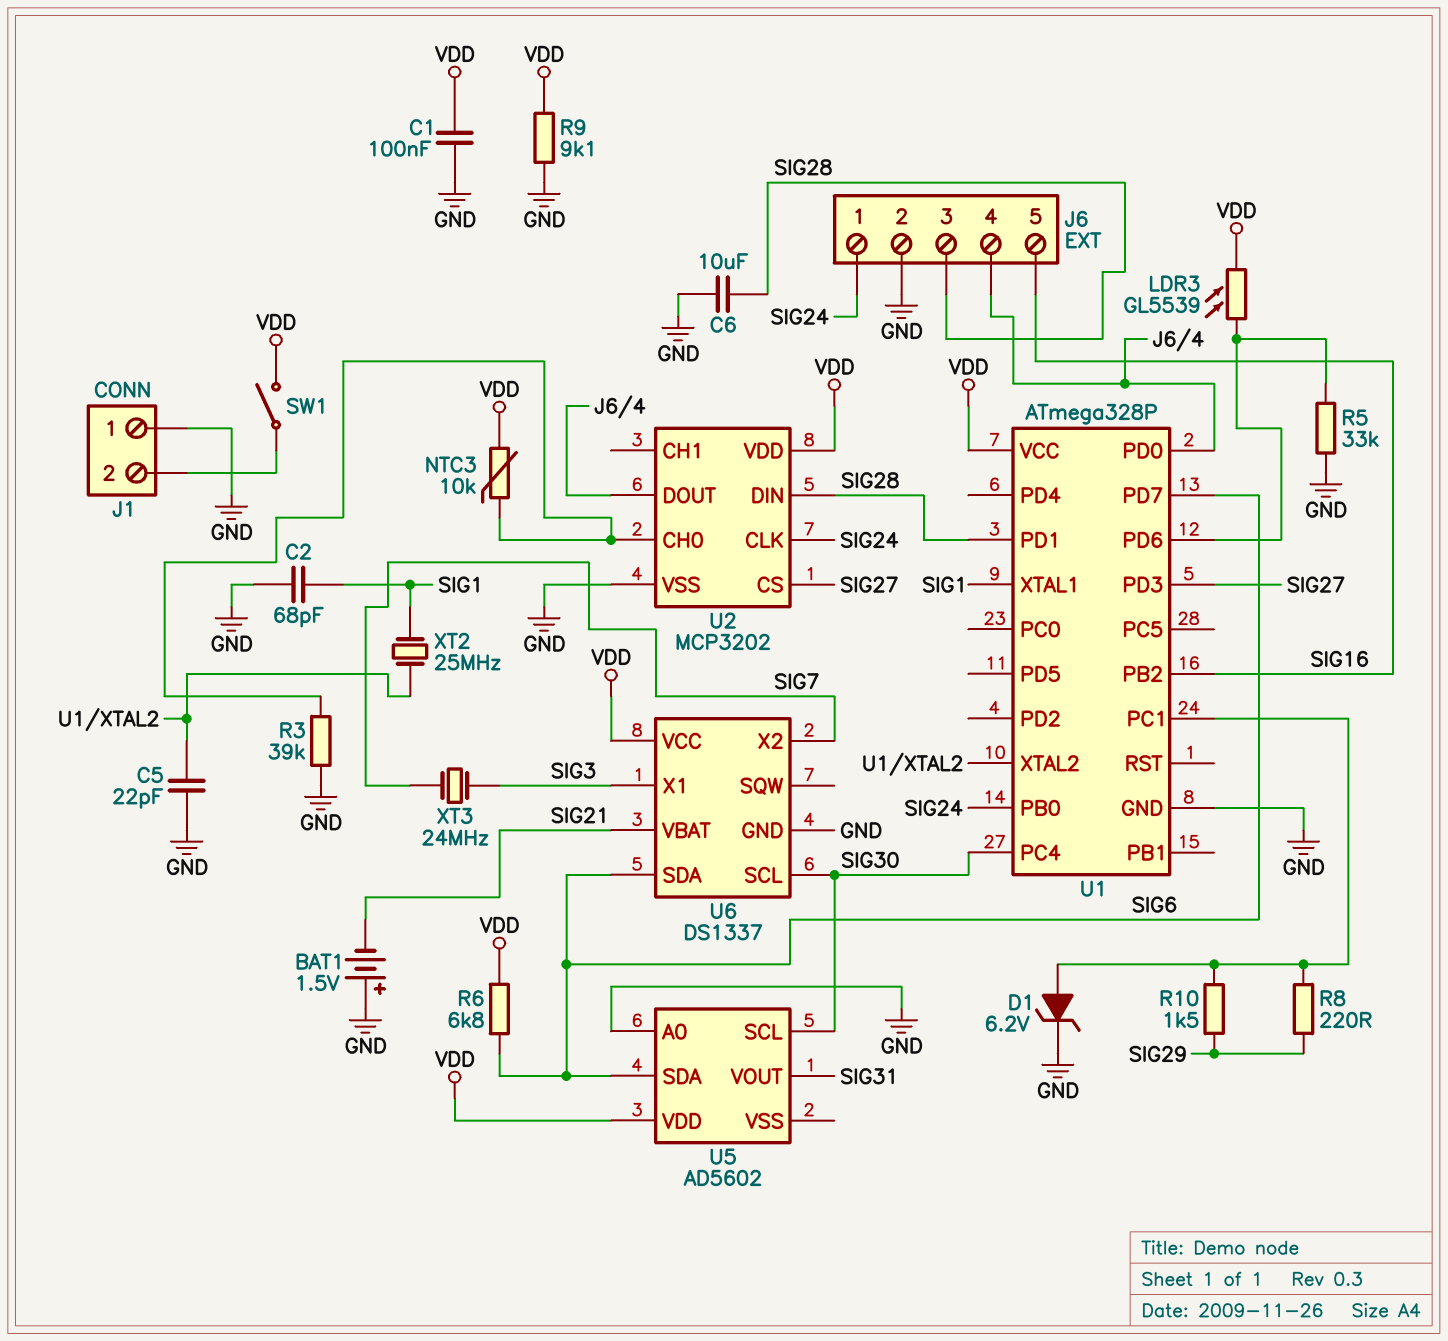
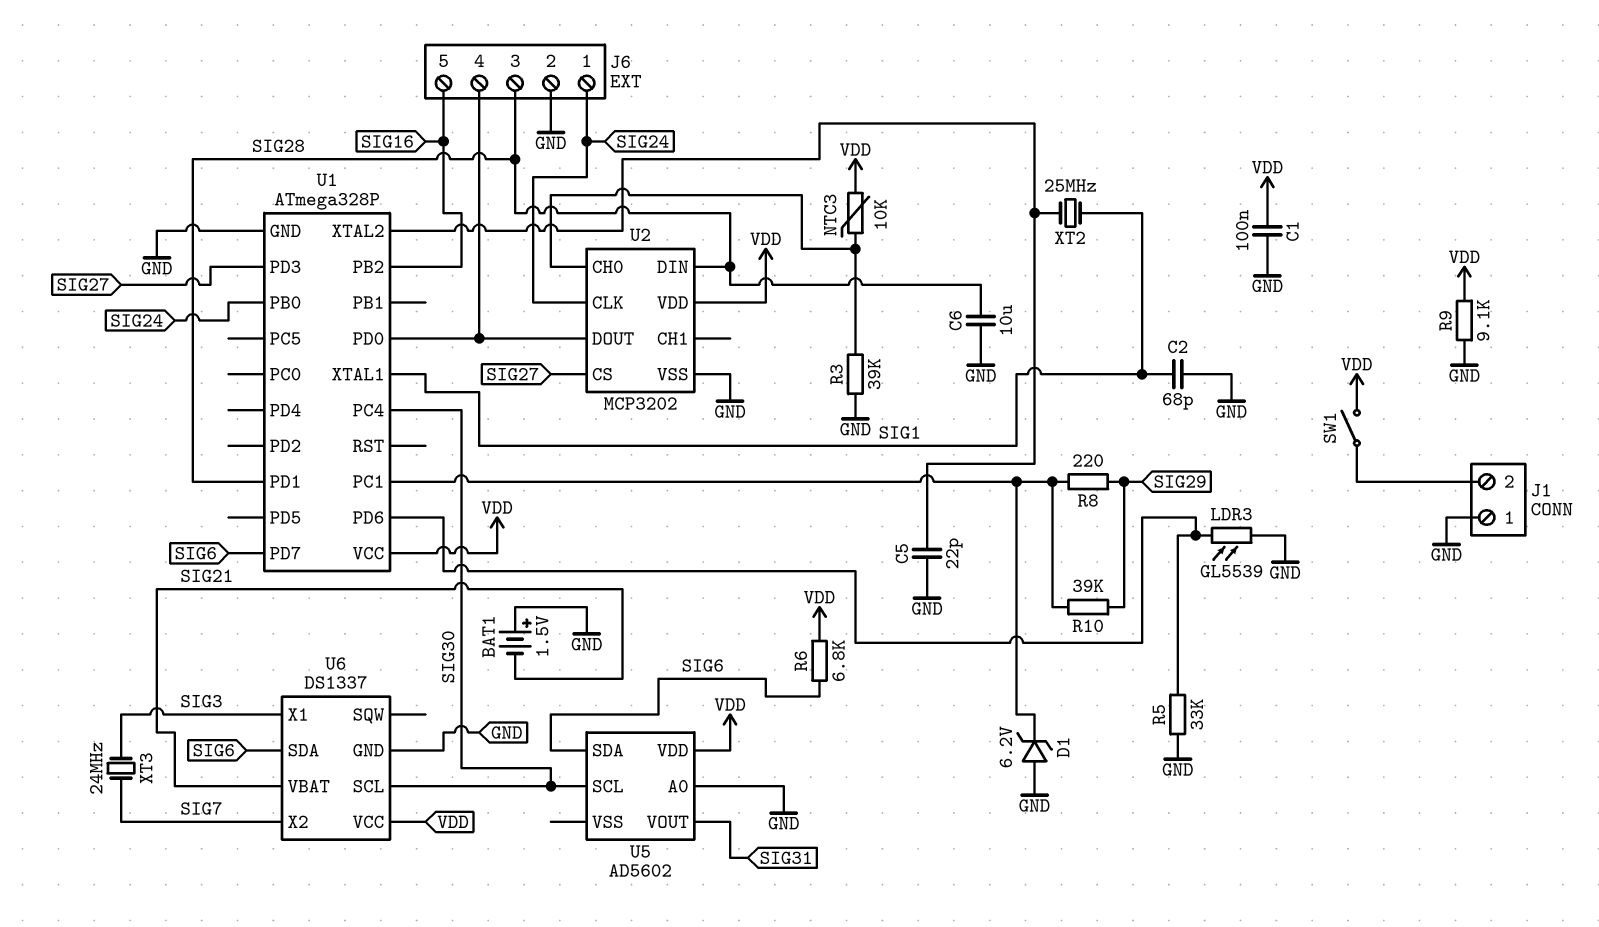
D1: zener 6.2V (A U1/PC1, K GND) -> zener 6.2V (A GND, K U1/PC1)
LDR3: GL5539 (U1/PD6, VDD) -> GL5539 (GND, U1/PD6)
R10: 1.5k (SIG29, U1/PC1) -> 39k (SIG29, U1/PC1)

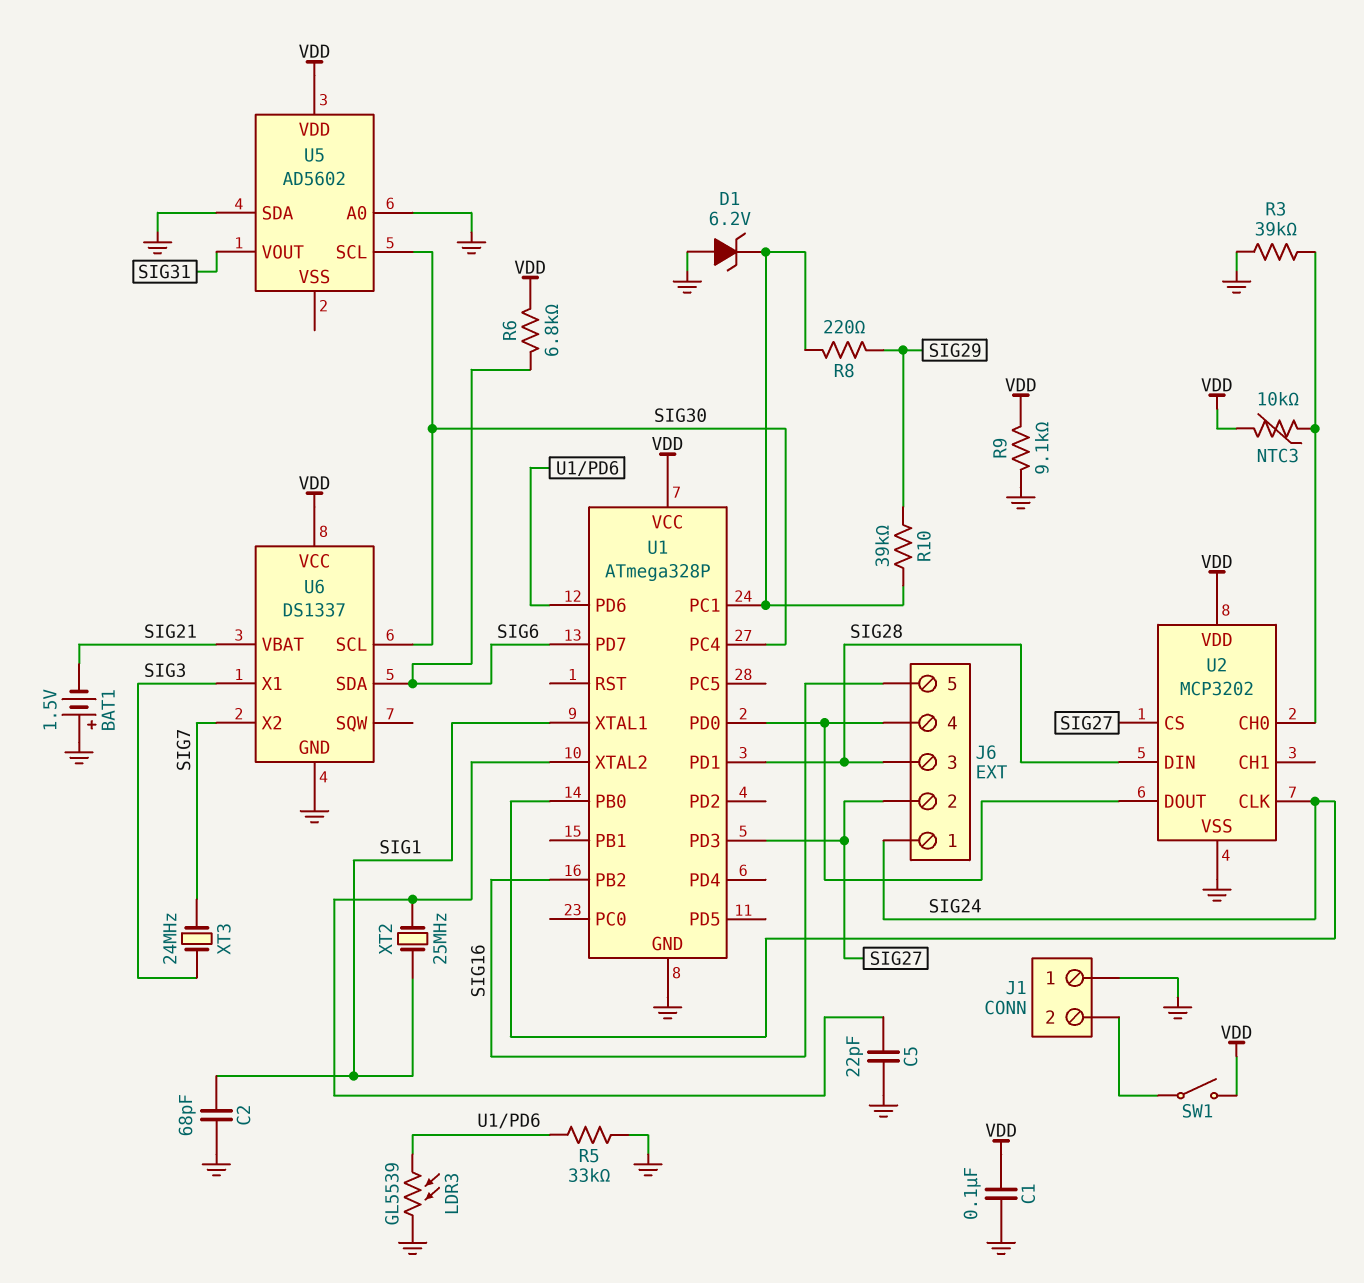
C6: 10uF (GND, SIG28) -> none
J6 pin 2: GND -> SIG27
U5 pin SDA: SIG6 -> GND

